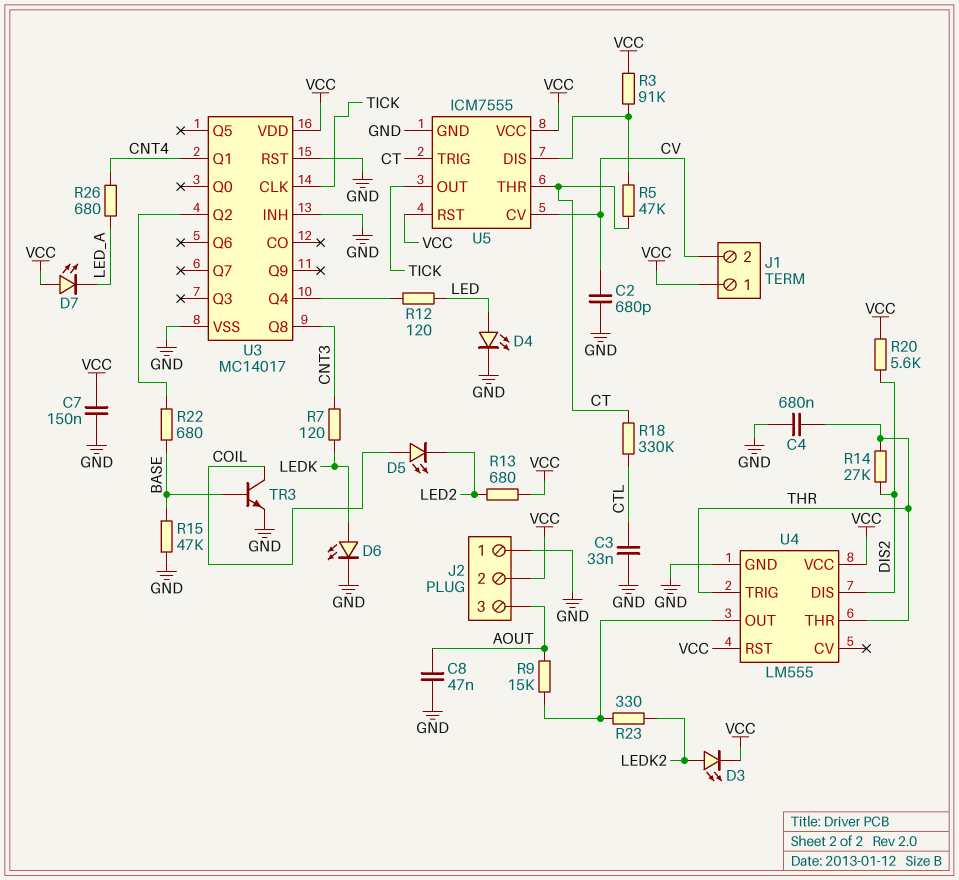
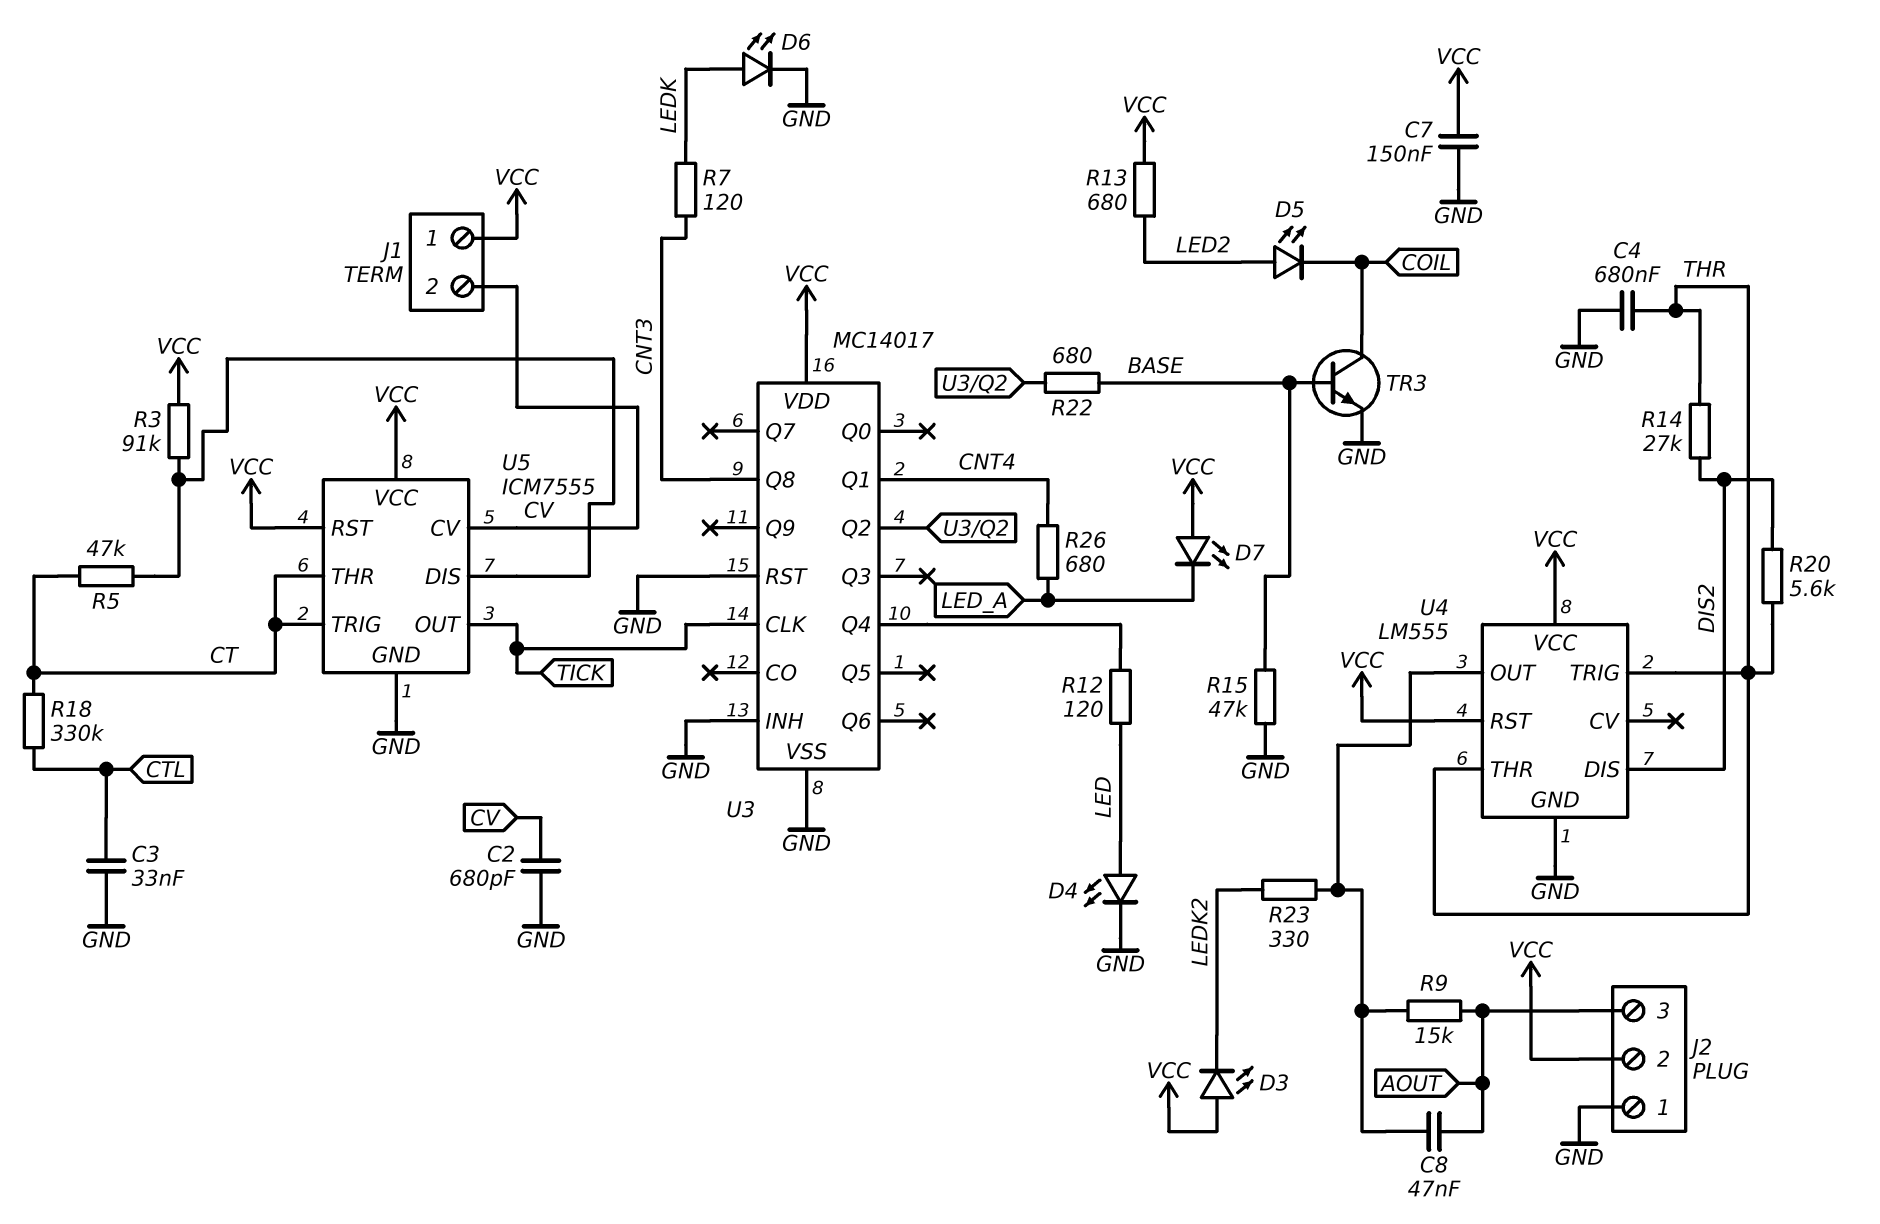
C8: 47nF (AOUT, GND) -> 47nF (AOUT, U4/OUT)
D3: LED (A LEDK2, K VCC) -> LED (A VCC, K LEDK2)
D5: LED (A COIL, K LED2) -> LED (A LED2, K COIL)
R20: 5.6k (DIS2, VCC) -> 5.6k (DIS2, THR)

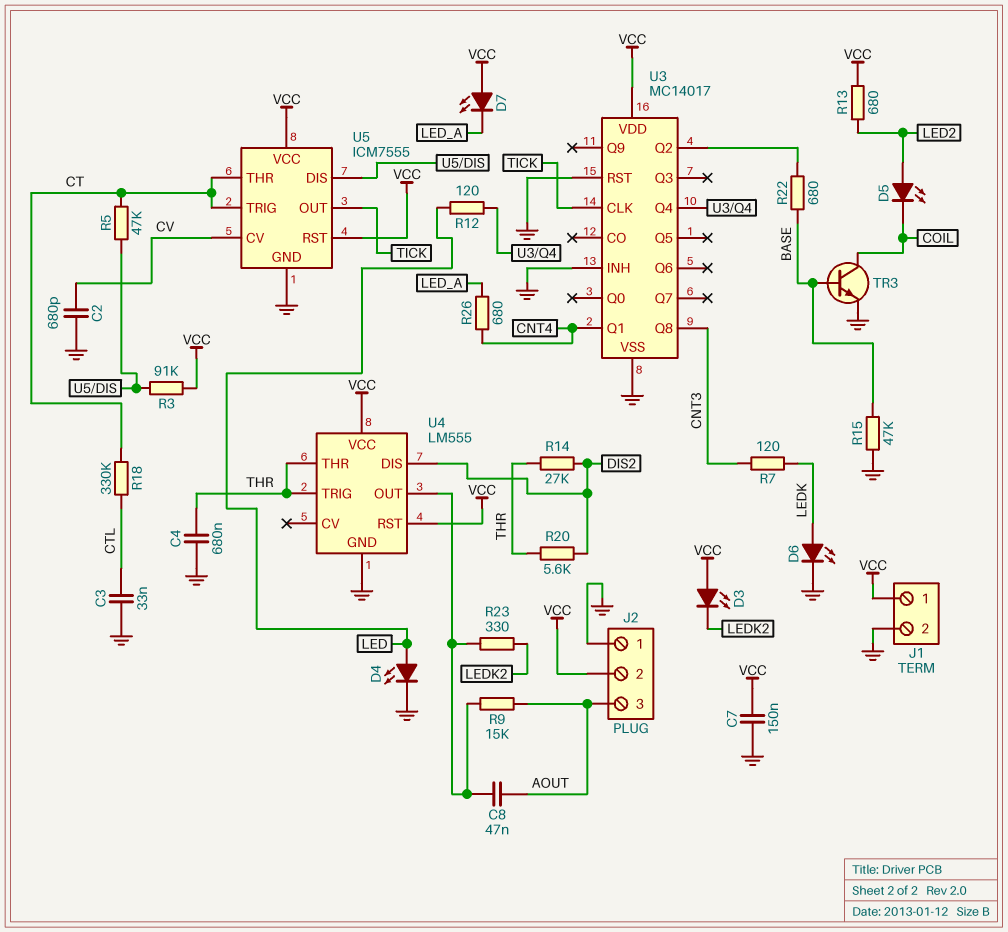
J1 pin 2: CV -> GND

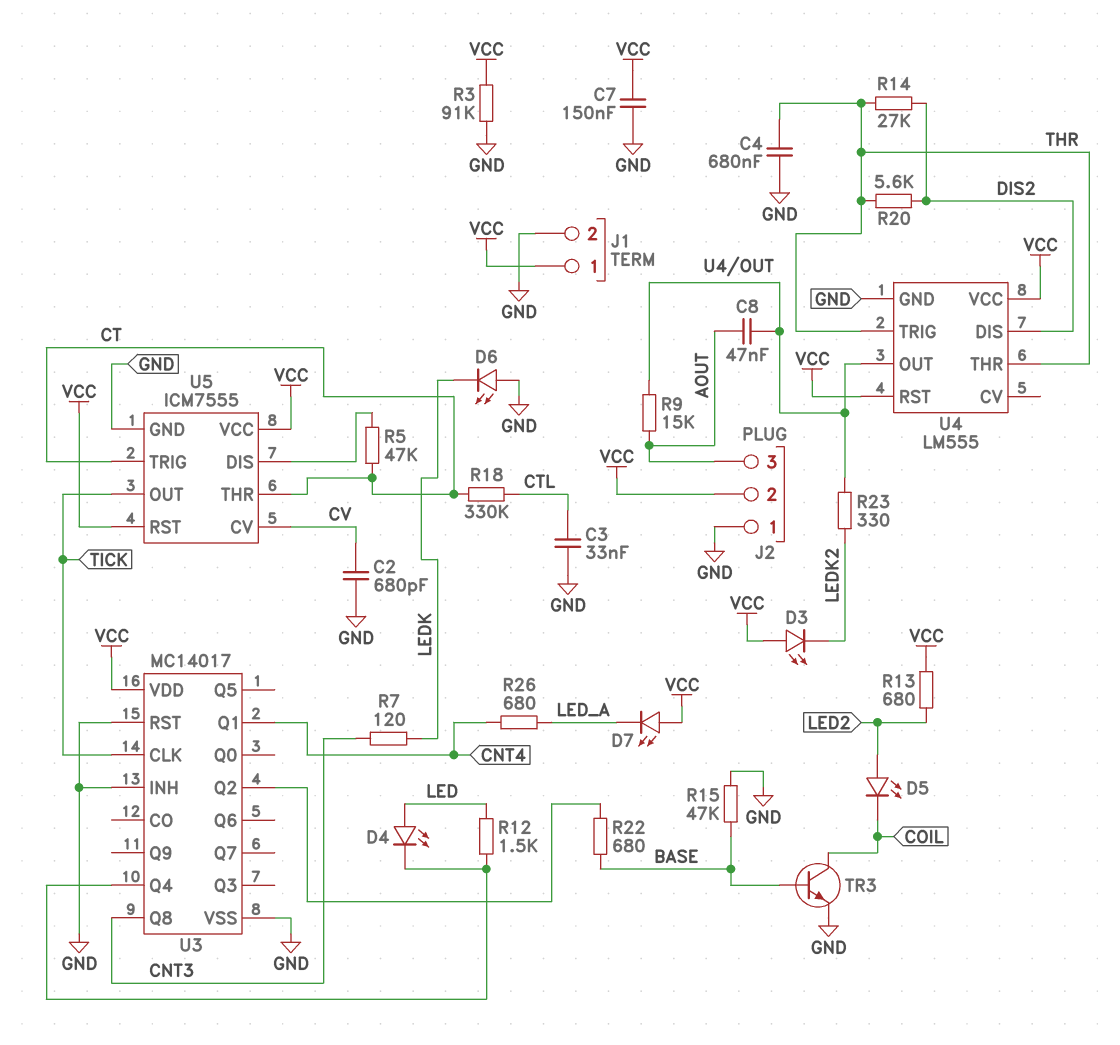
D4: LED (A LED, K GND) -> LED (A LED, K U3/Q4)
D6: LED (A LEDK, K GND) -> LED (A GND, K LEDK)
R3: 91k (U5/DIS, VCC) -> 91k (GND, VCC)
R12: 120 (LED, U3/Q4) -> 1.5k (LED, U3/Q4)

